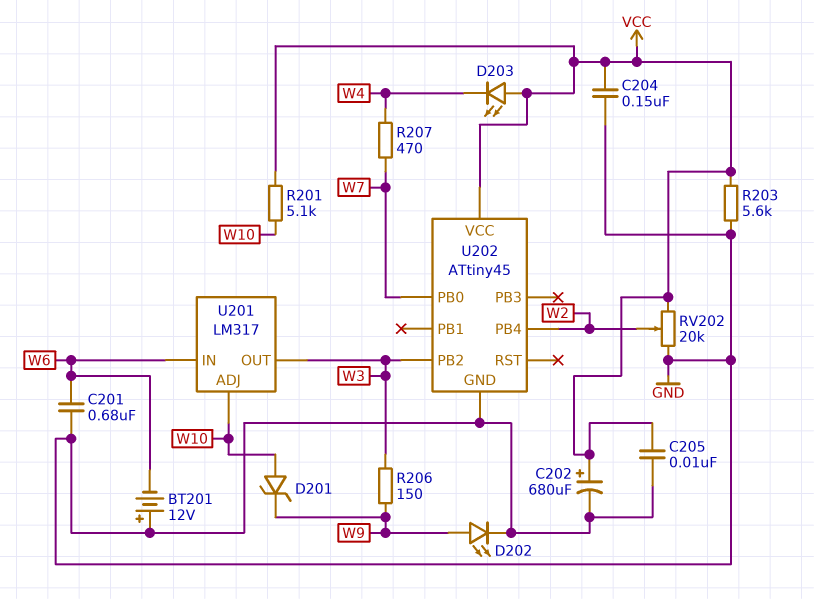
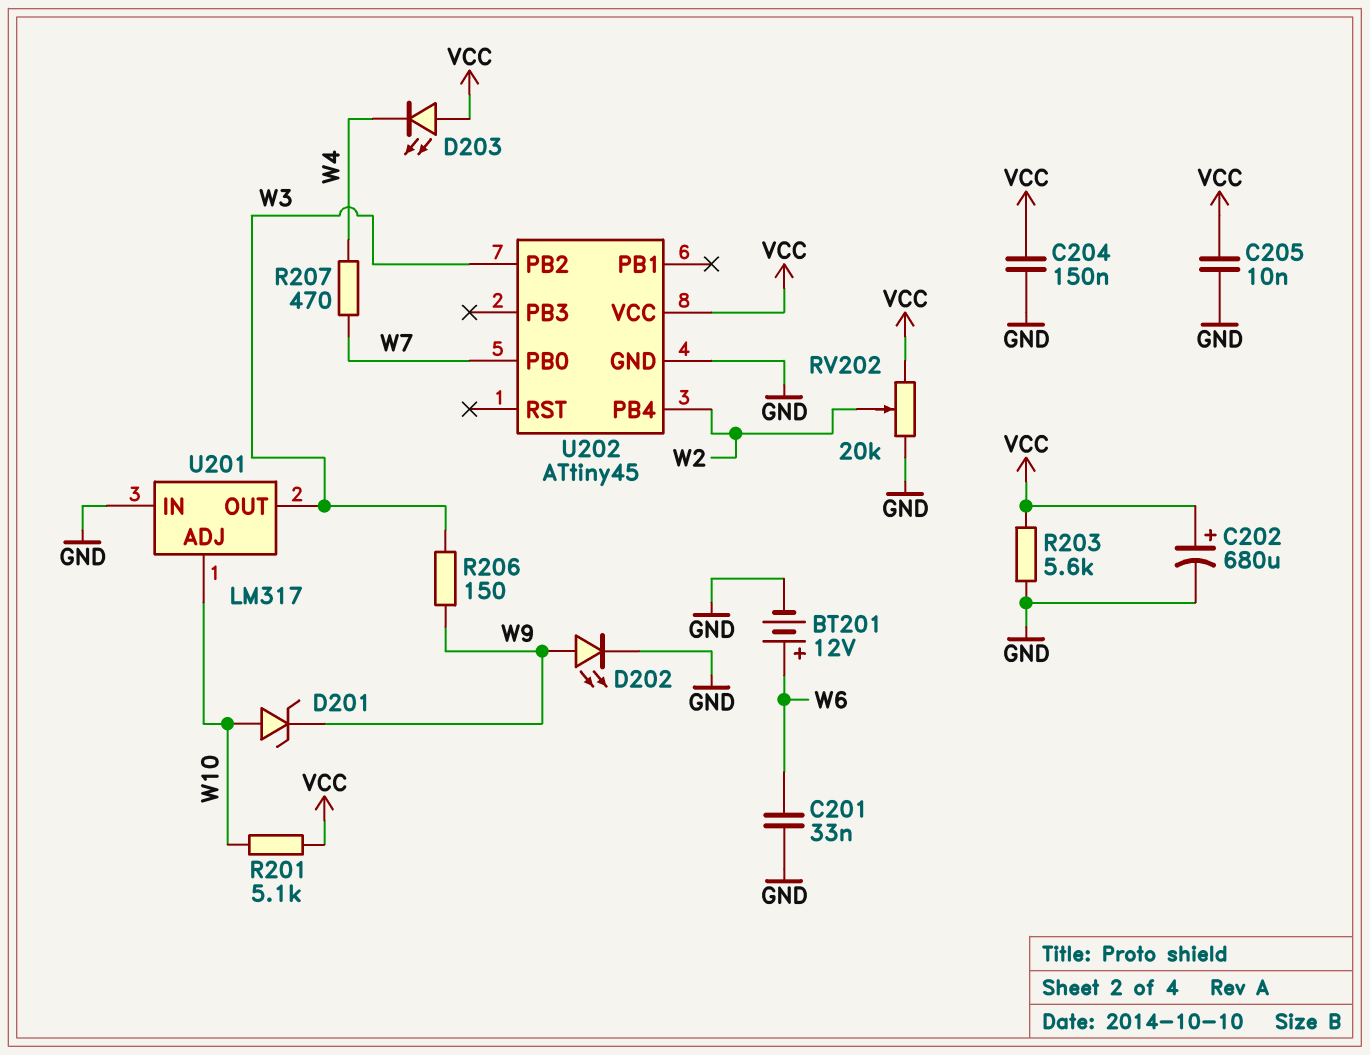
BT201: 12V (plus GND, minus W6) -> 12V (plus W6, minus GND)
C201: 680nF (GND, W6) -> 33nF (GND, W6)
U201 pin IN: W6 -> GND

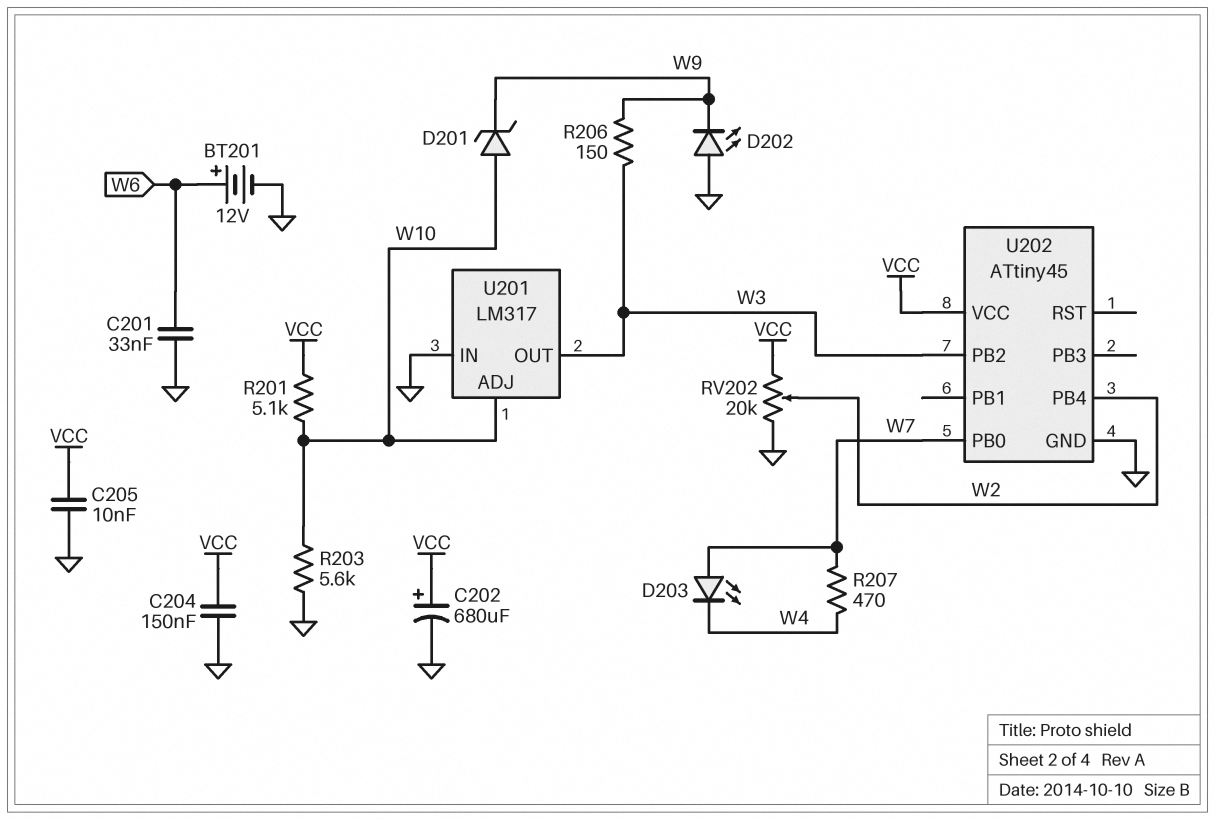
D202: LED (A W9, K GND) -> LED (A GND, K W9)
D203: LED (A VCC, K W4) -> LED (A W7, K W4)
R203: 5.6k (GND, VCC) -> 5.6k (GND, W10)

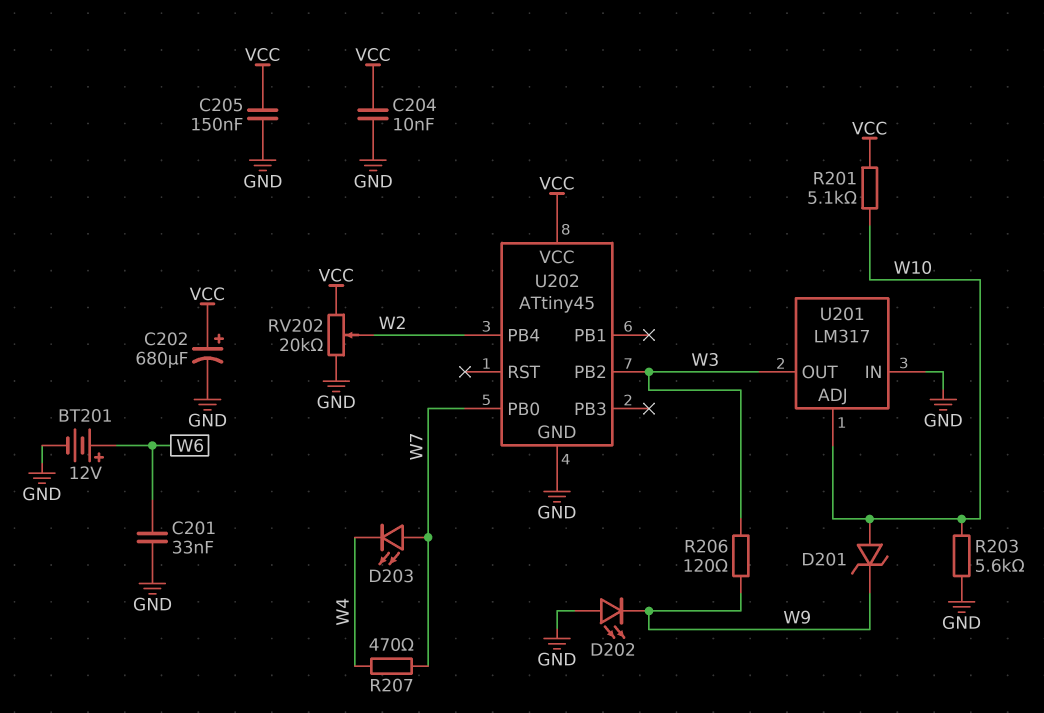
C204: 150nF (GND, VCC) -> 10nF (GND, VCC)
C205: 10nF (GND, VCC) -> 150nF (GND, VCC)
R206: 150 (W3, W9) -> 120 (W3, W9)

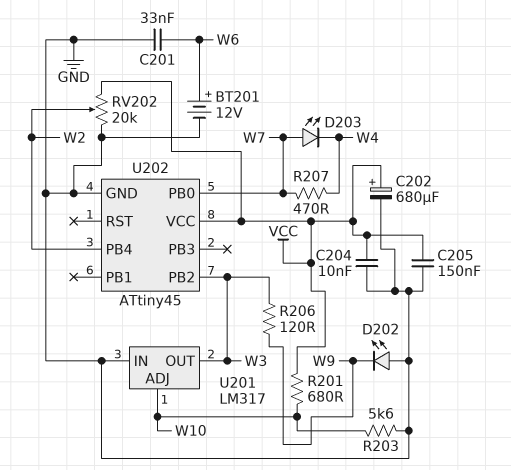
D201: zener (A W10, K W9) -> none
R201: 5.1k (VCC, W10) -> 680 (VCC, W10)

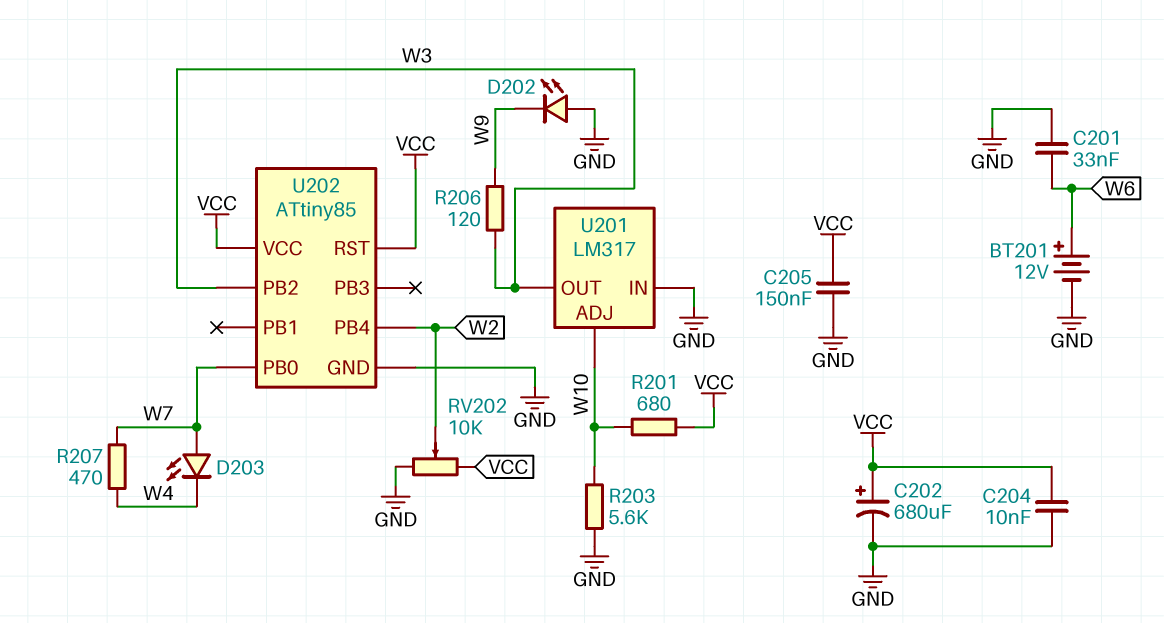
RV202: 20k (GND, VCC, wiper W2) -> 10k (GND, VCC, wiper W2)
U202: ATtiny45 -> ATtiny85
U202 pin RST: none -> VCC

